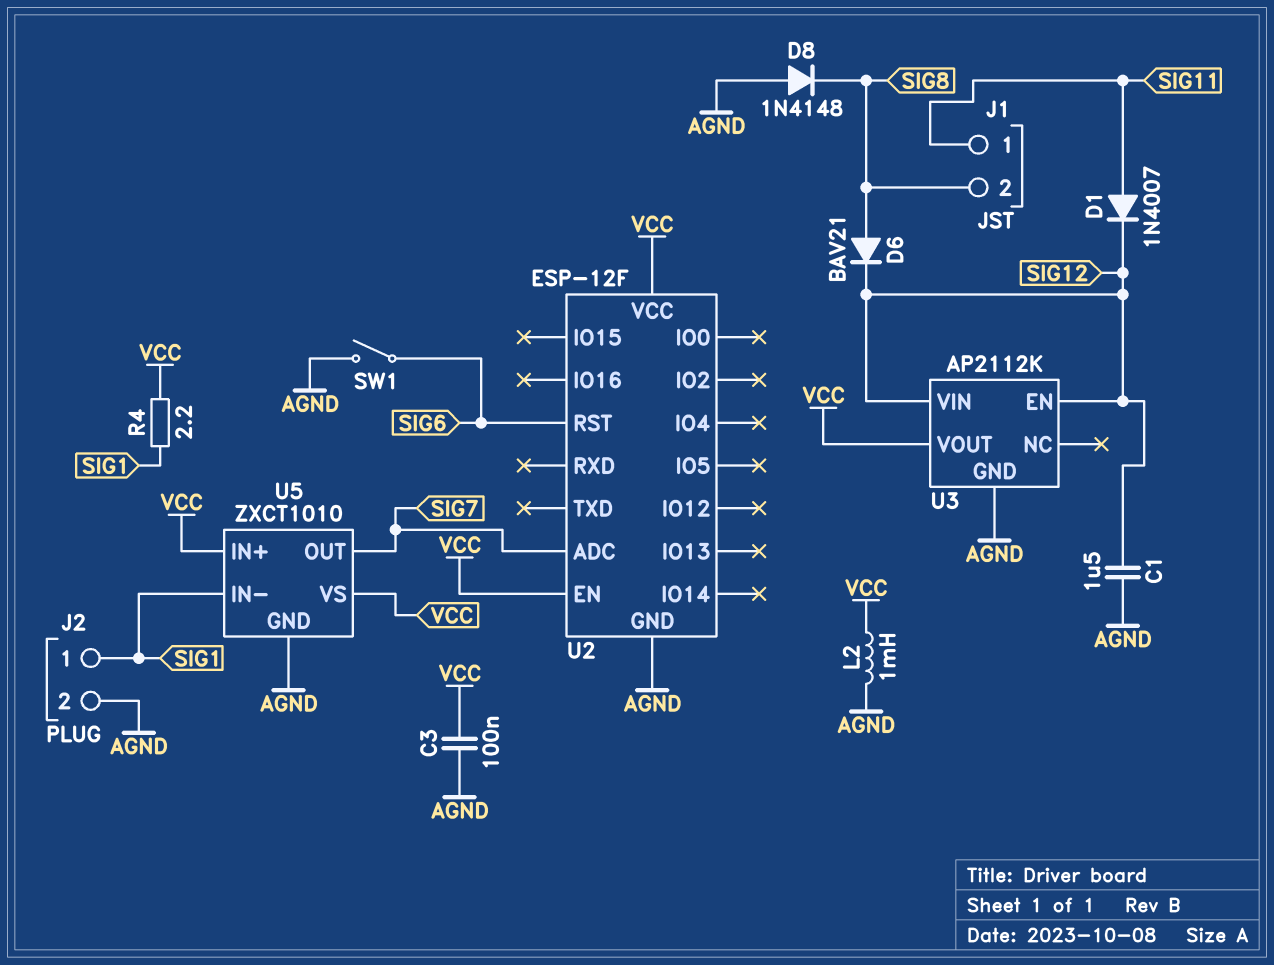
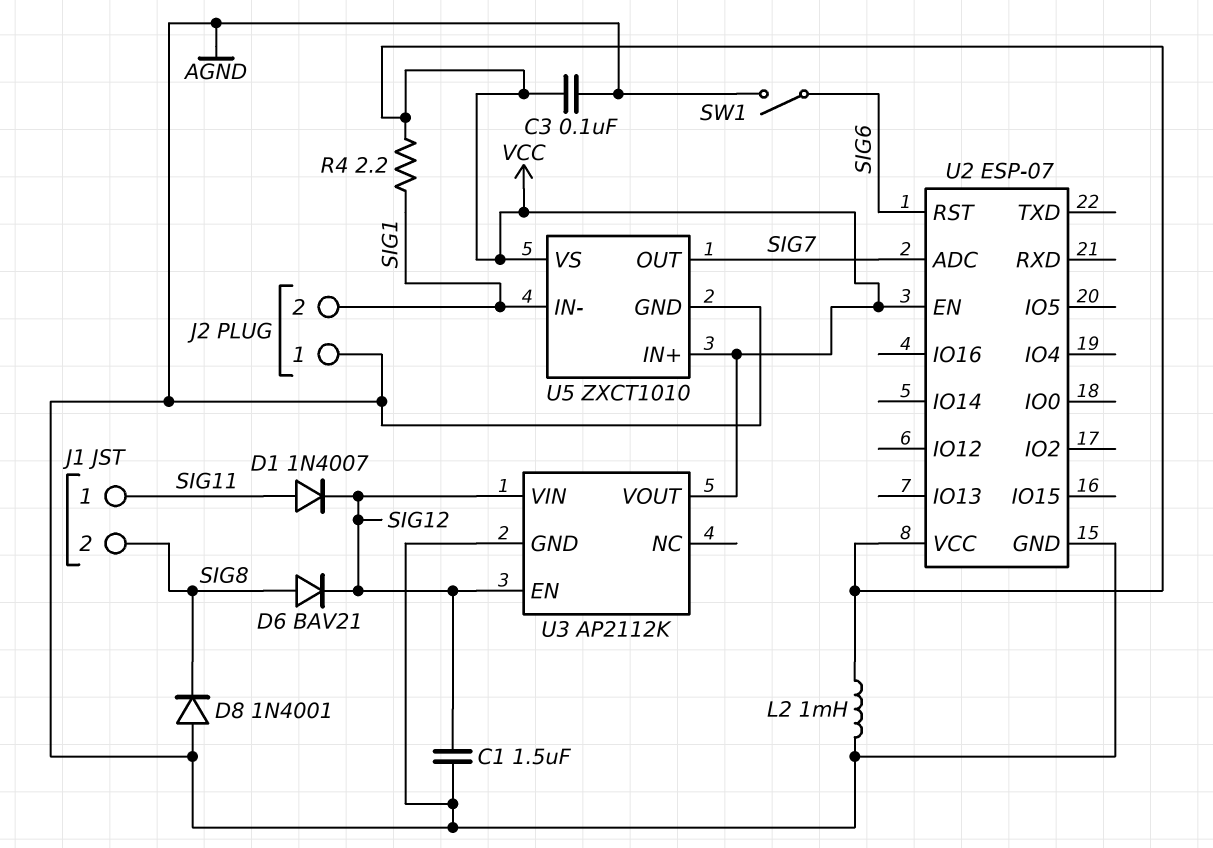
D8: diode 1N4148 (A AGND, K SIG8) -> diode 1N4001 (A AGND, K SIG8)
J2 pin 1: SIG1 -> AGND
J2 pin 2: AGND -> SIG1
U2: ESP-12F -> ESP-07

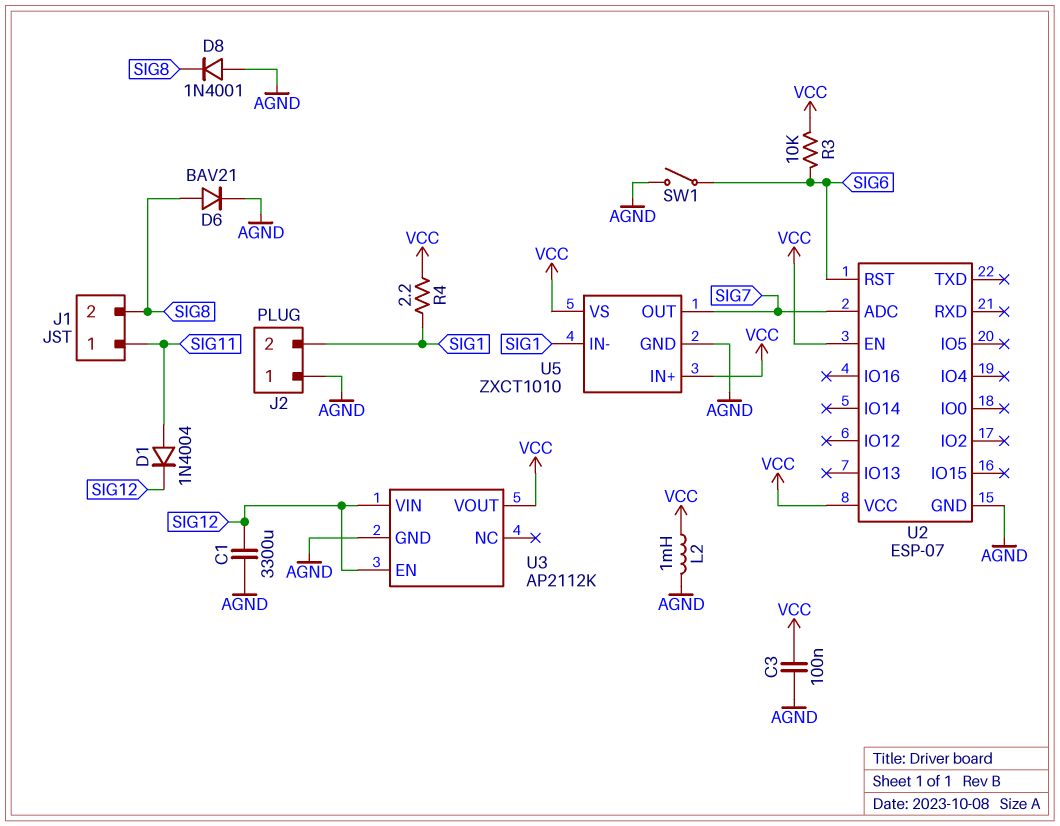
C1: 1.5uF (AGND, SIG12) -> 3300uF (AGND, SIG12)
D1: diode 1N4007 (A SIG11, K SIG12) -> diode 1N4004 (A SIG11, K SIG12)
D6: diode BAV21 (A SIG8, K SIG12) -> diode BAV21 (A SIG8, K AGND)
R3: none -> 10k (SIG6, VCC)

